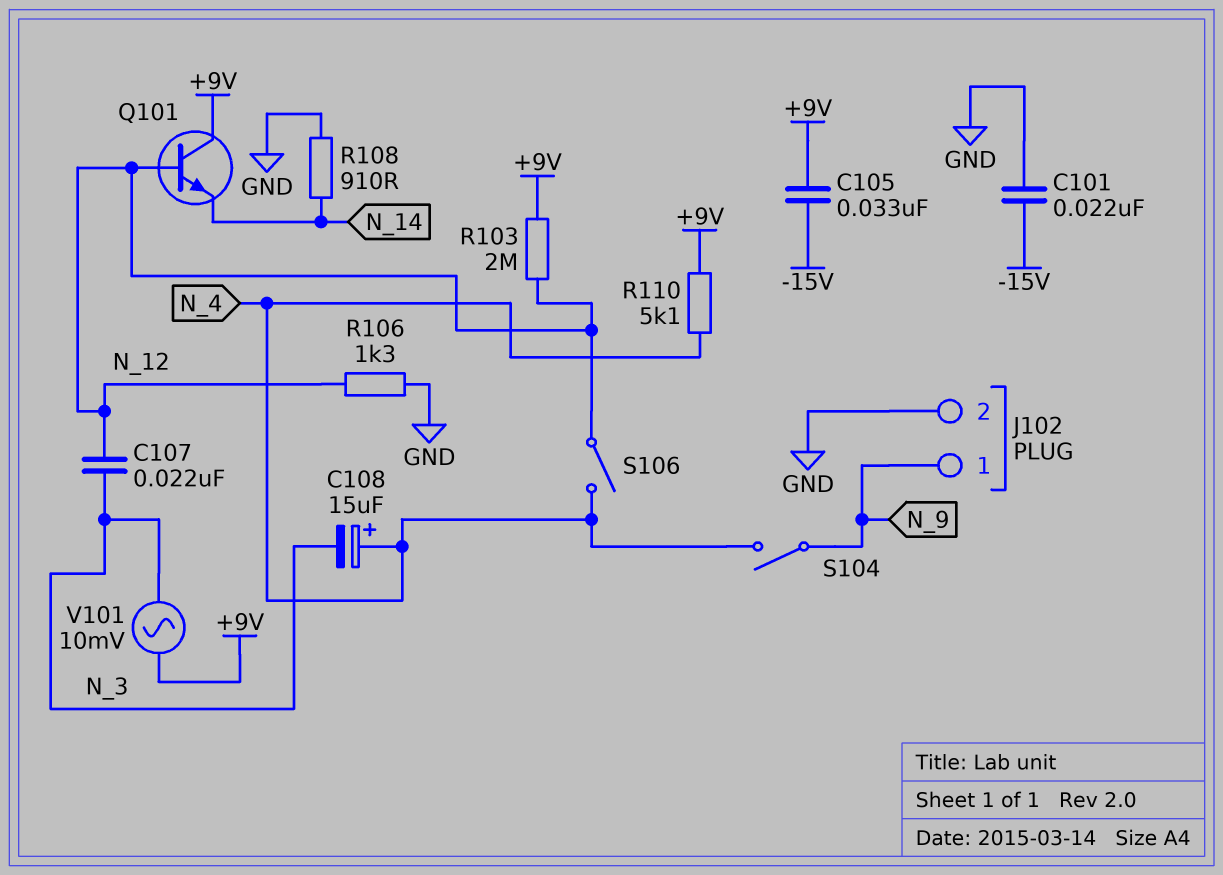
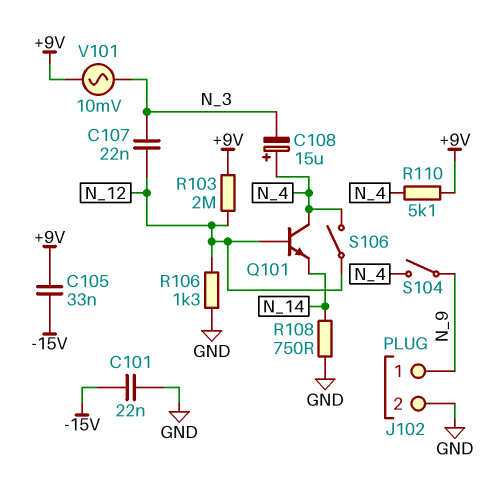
Q101: NPN (B N_12, C +9V, E N_14) -> NPN (B N_12, C N_4, E N_14)
R108: 910 (GND, N_14) -> 750 (GND, N_14)

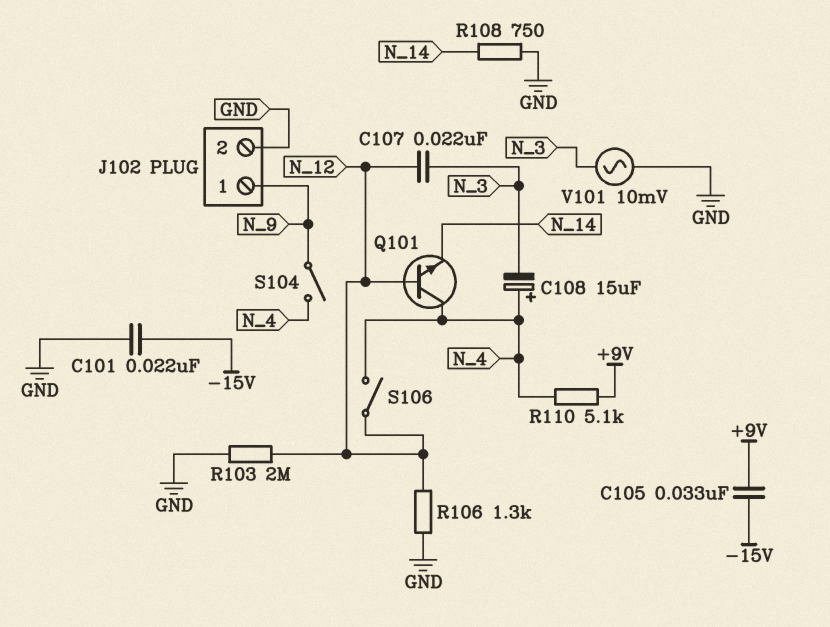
R103: 2M (+9V, N_12) -> 2M (GND, N_12)
V101: AC 10mV (+9V, N_3) -> AC 10mV (GND, N_3)

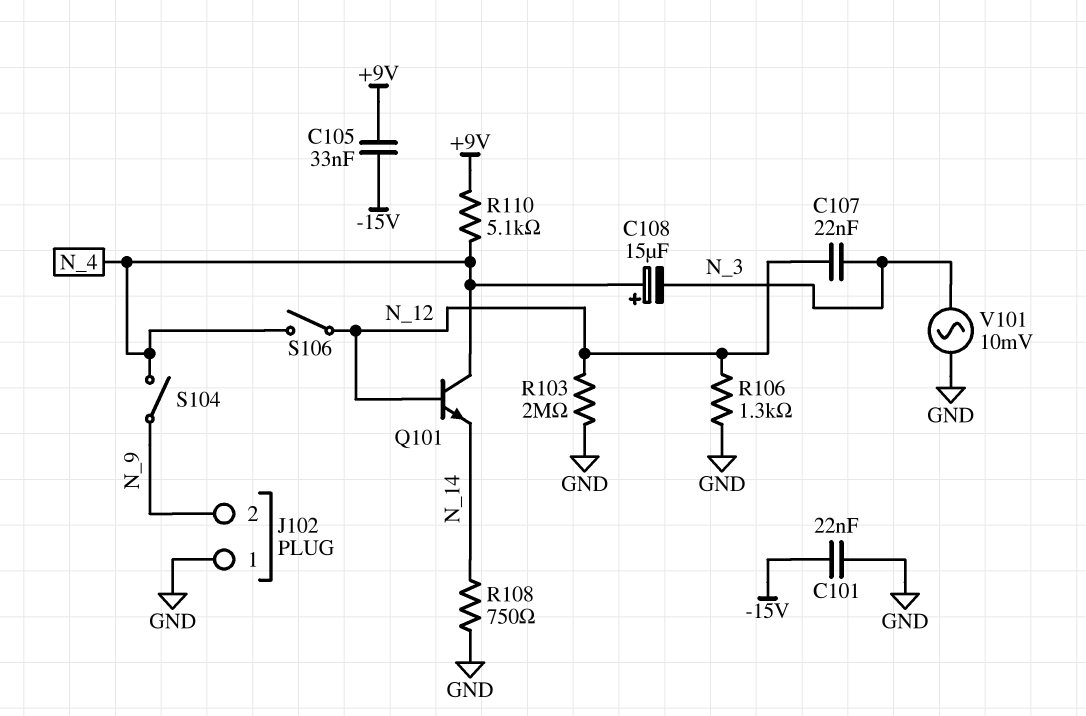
J102 pin 1: N_9 -> GND
J102 pin 2: GND -> N_9

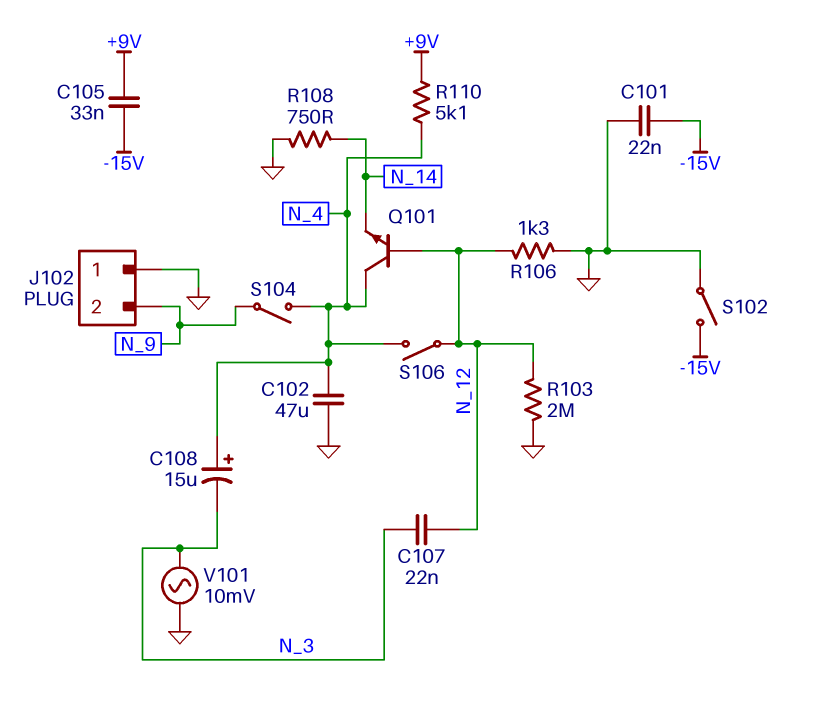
C102: none -> 47uF (GND, N_4)
S102: none -> switch (-15V, GND)

